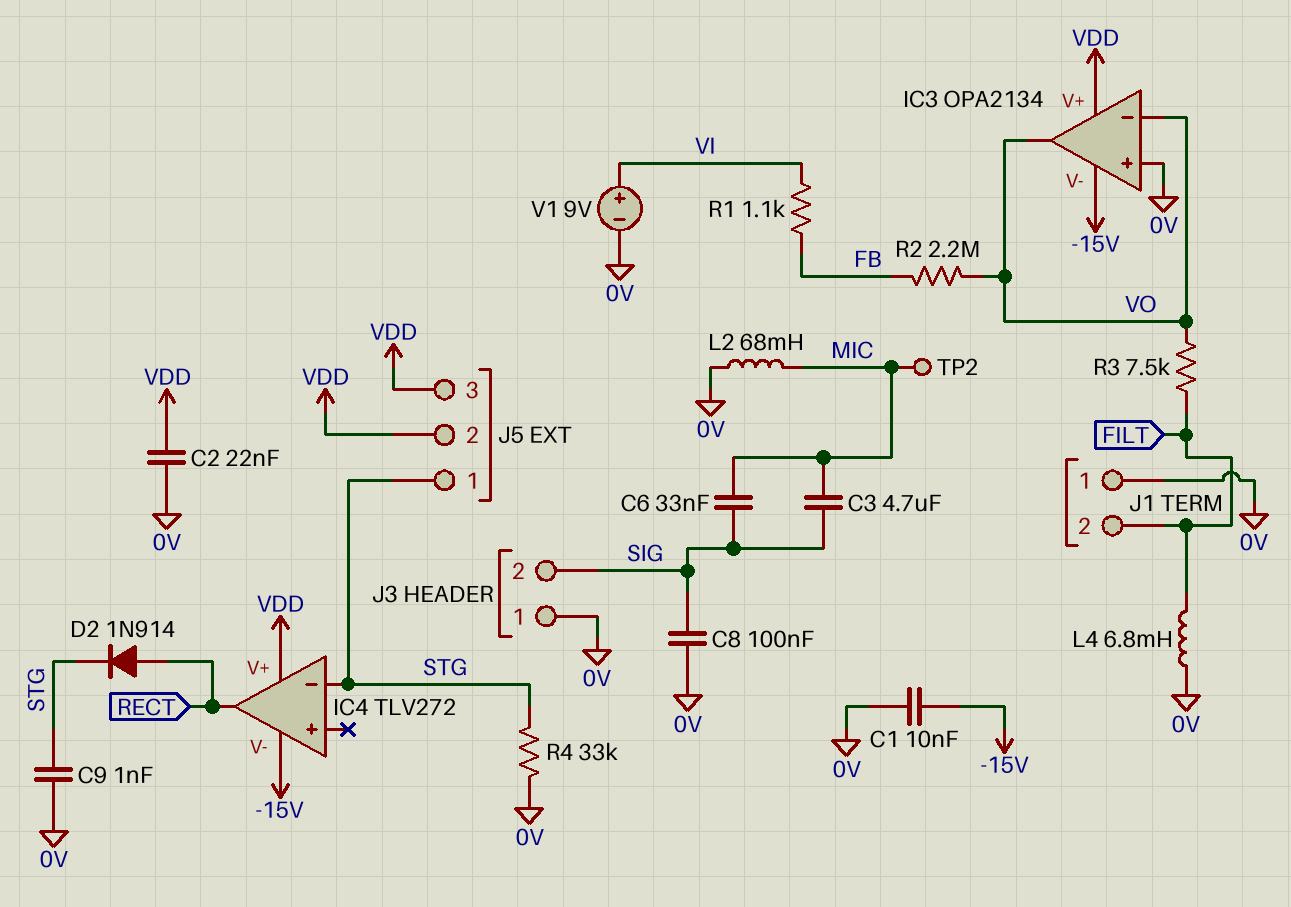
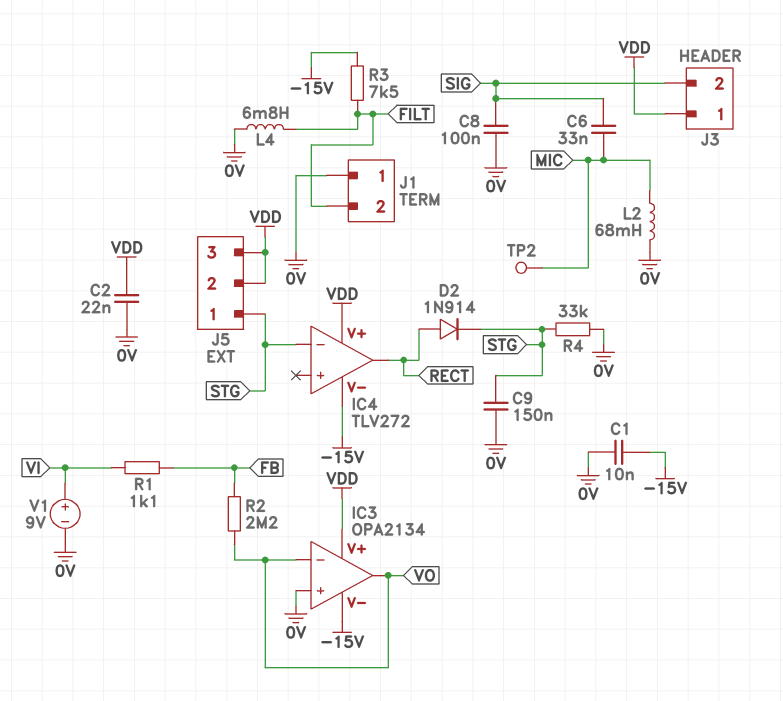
C3: 4.7uF (MIC, SIG) -> none
C9: 1nF (0V, STG) -> 150nF (0V, STG)
J3 pin 1: 0V -> VDD
R3: 7.5k (FILT, VO) -> 7.5k (-15V, FILT)

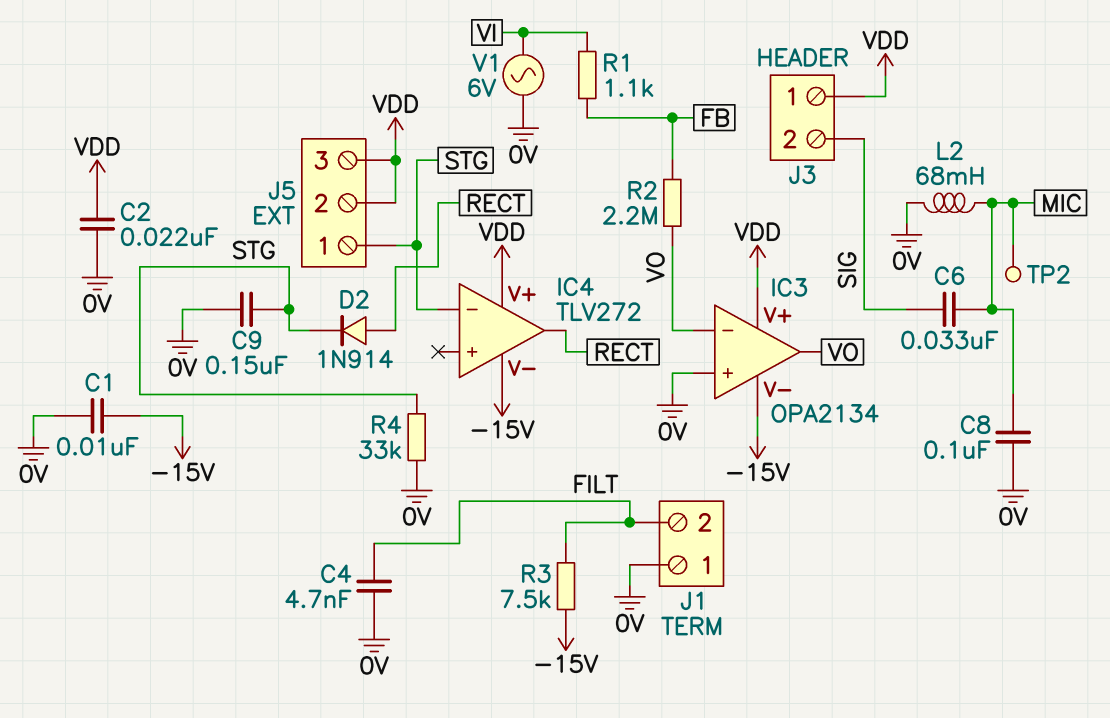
C4: none -> 4.7nF (0V, FILT)
C8: 100nF (0V, SIG) -> 100nF (0V, MIC)
L4: 6.8mH (0V, FILT) -> none
V1: 9V (plus VI, minus 0V) -> AC 6V (0V, VI)

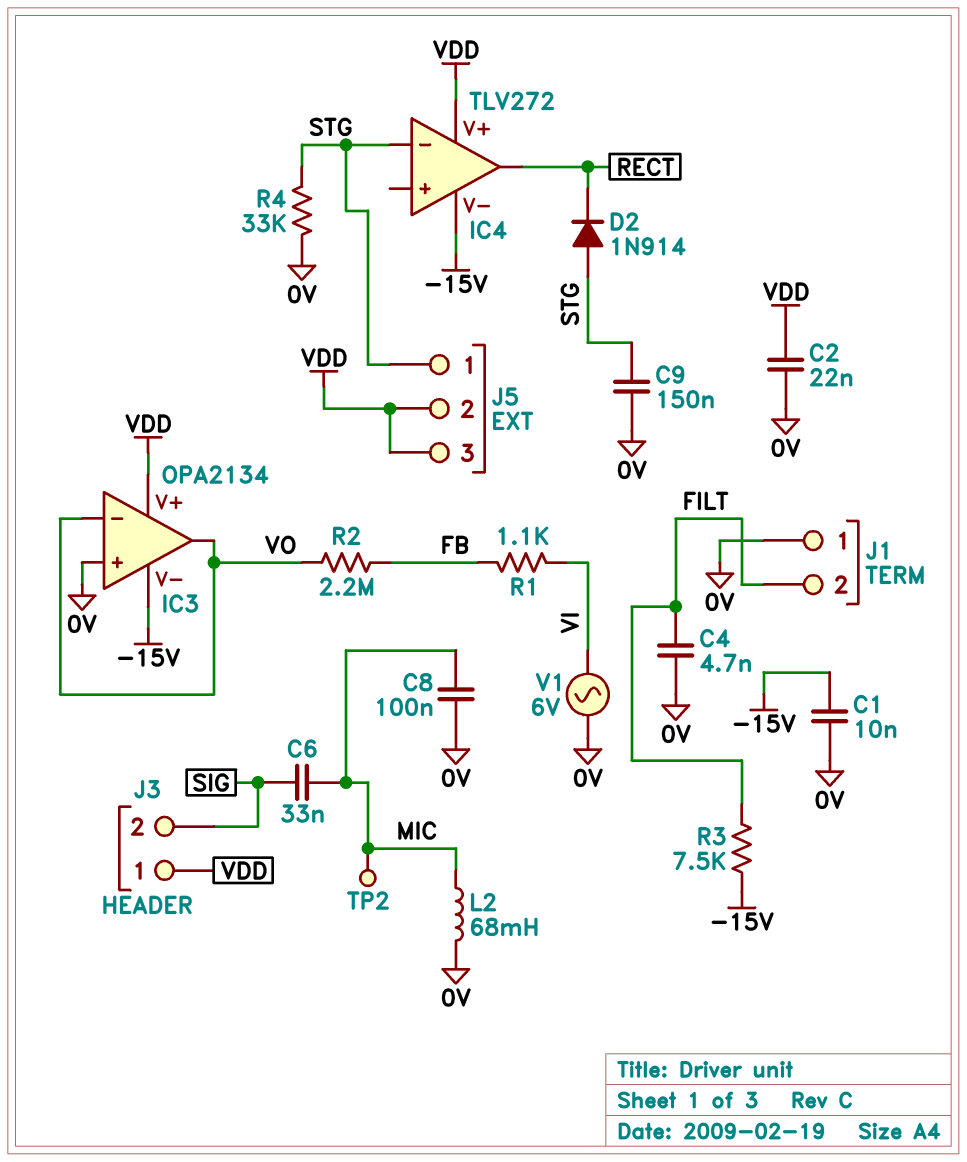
D2: diode 1N914 (A RECT, K STG) -> diode 1N914 (A STG, K RECT)

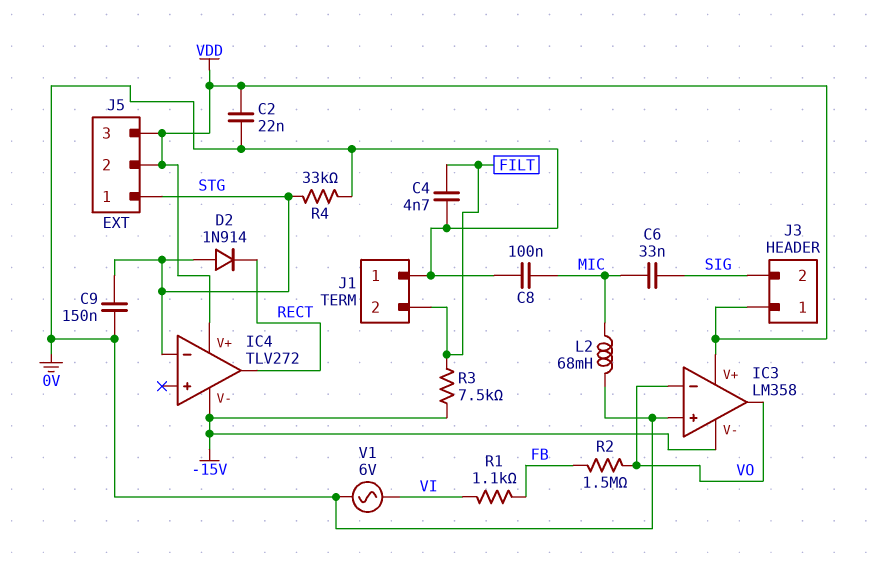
C1: 10nF (-15V, 0V) -> none
IC3: OPA2134 -> LM358
R2: 2.2M (FB, VO) -> 1.5M (FB, VO)
TP2: test point (MIC) -> none

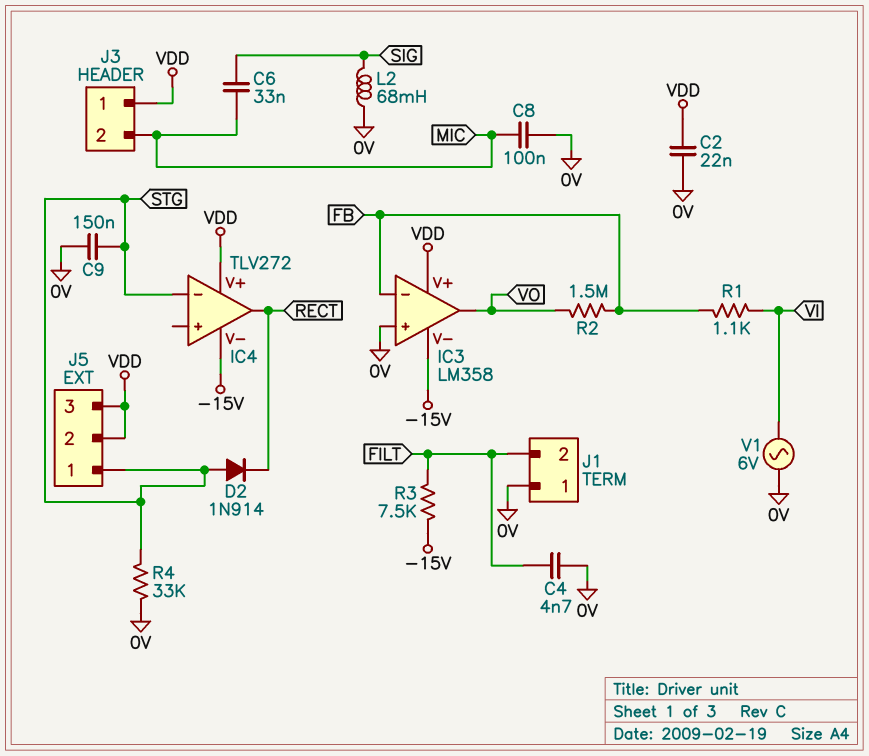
IC3 pin in-: VO -> FB
J3 pin 2: SIG -> MIC
L2: 68mH (0V, MIC) -> 68mH (0V, SIG)

